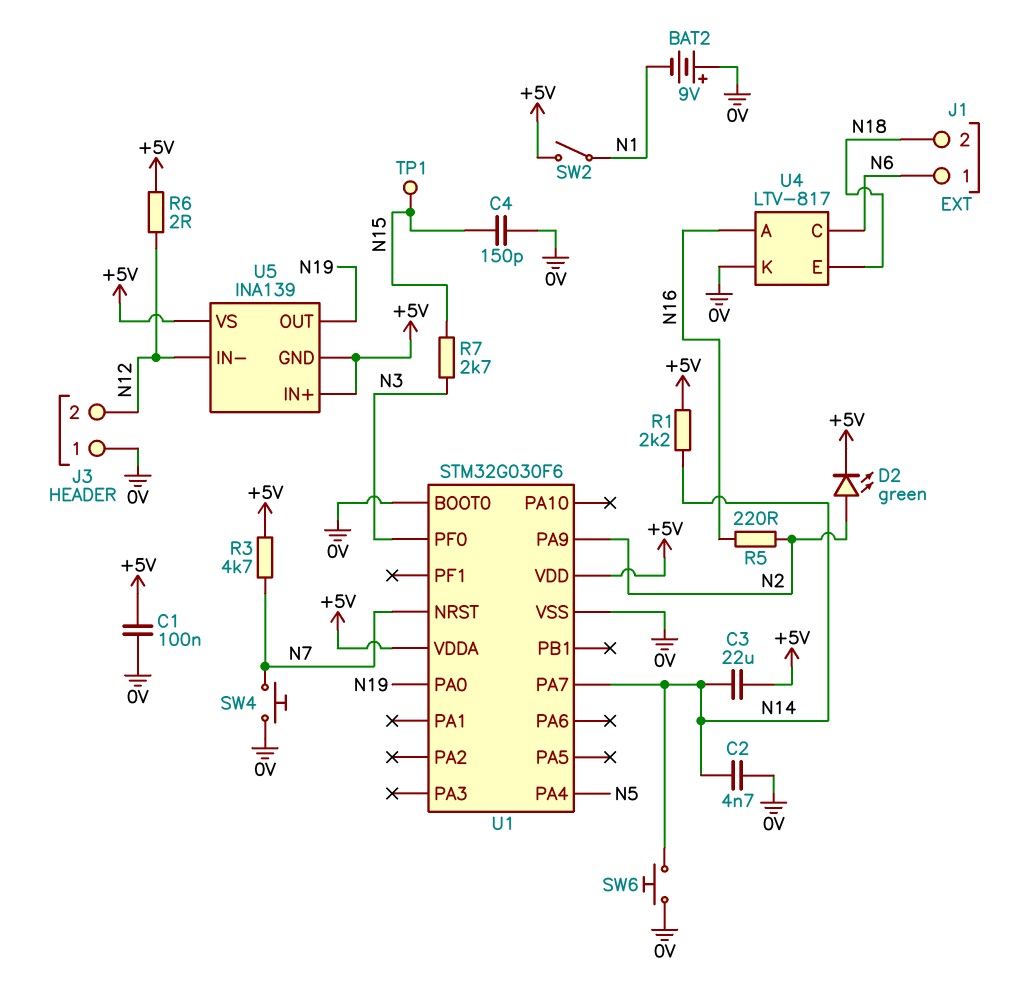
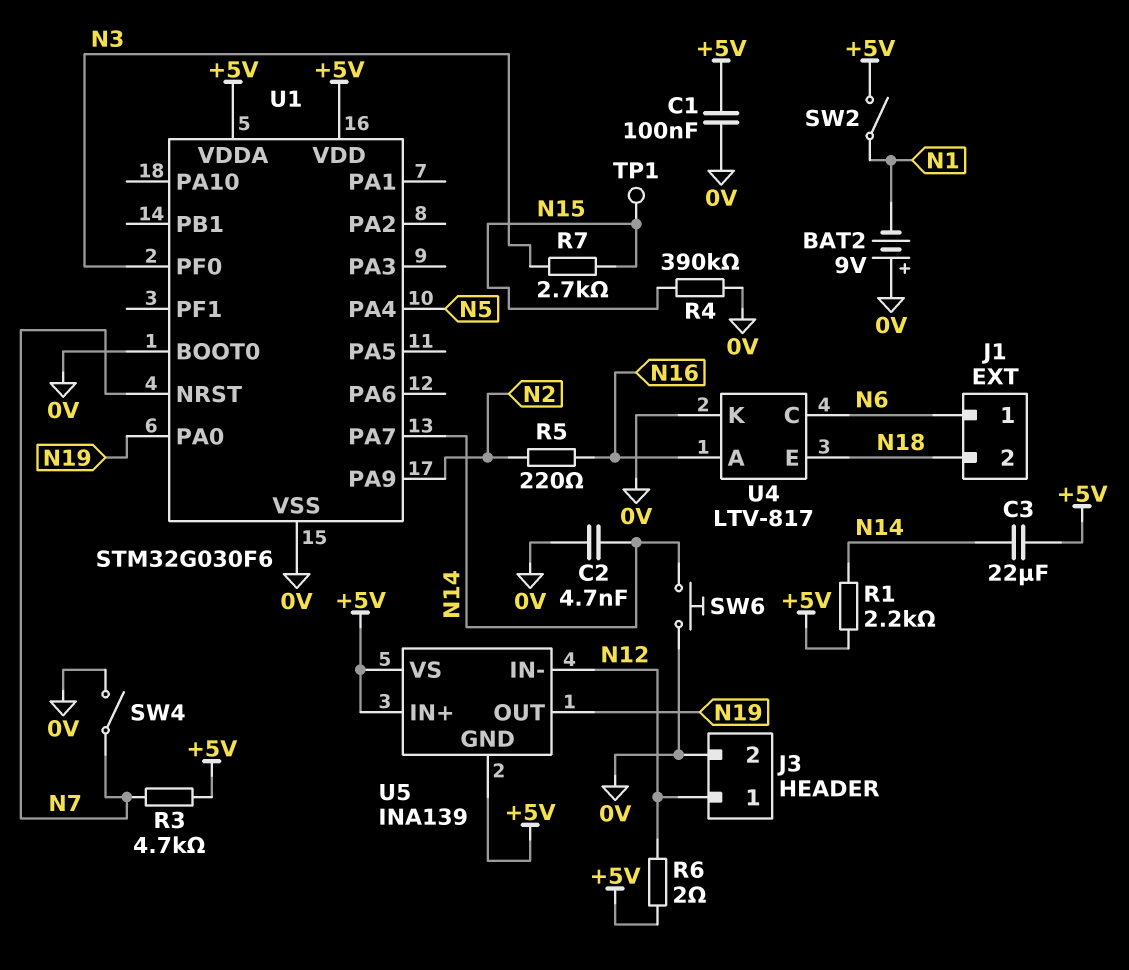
C4: 150pF (0V, N15) -> none
D2: LED green (A N2, K +5V) -> none
J3 pin 1: 0V -> N12
J3 pin 2: N12 -> 0V
R4: none -> 390k (0V, N15)
SW4: button (0V, N7) -> switch (0V, N7)

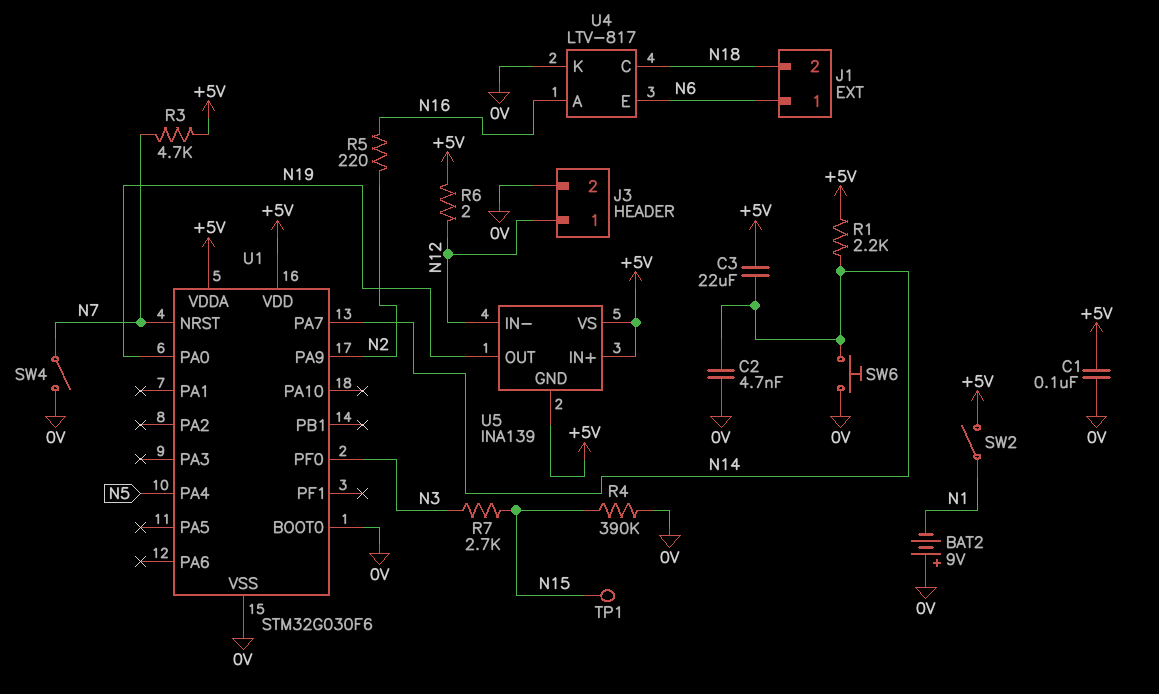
U4 pin C: N6 -> N18
U4 pin E: N18 -> N6

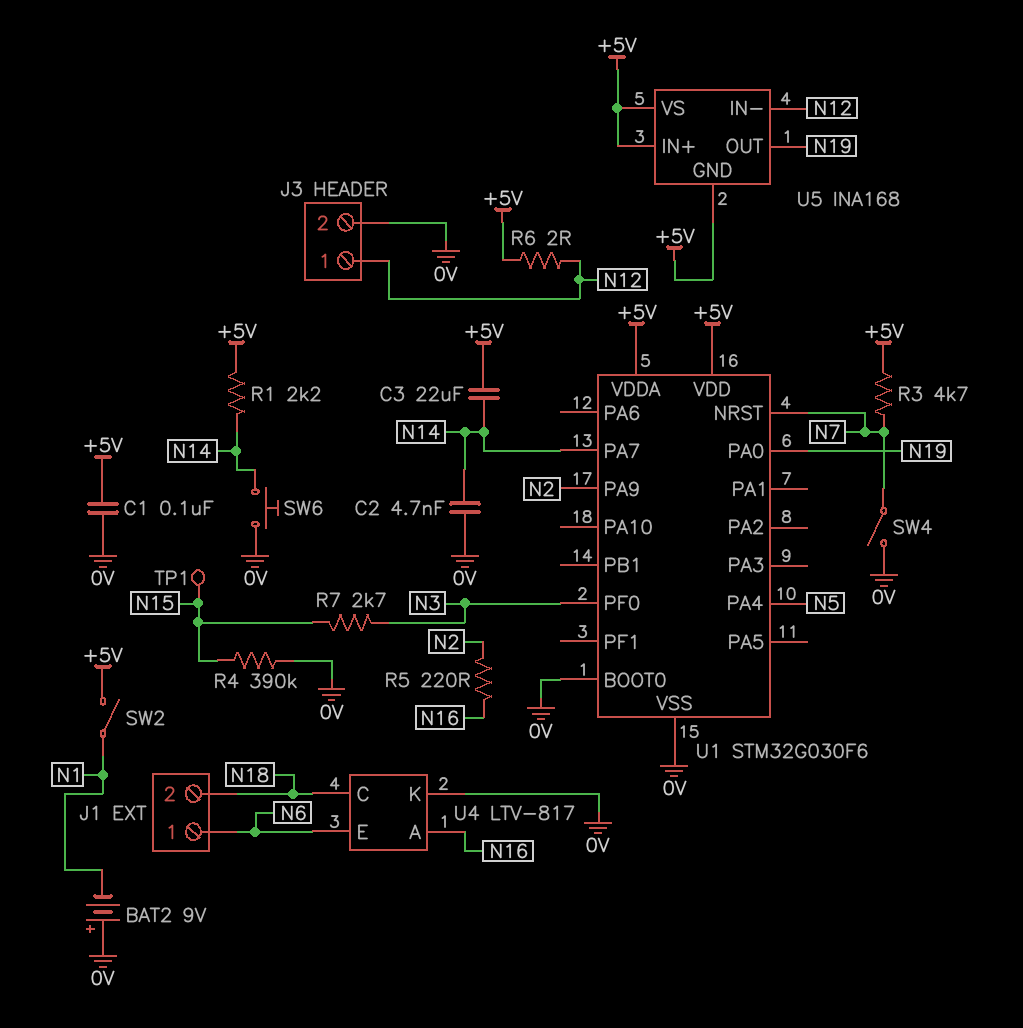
U5: INA139 -> INA168

